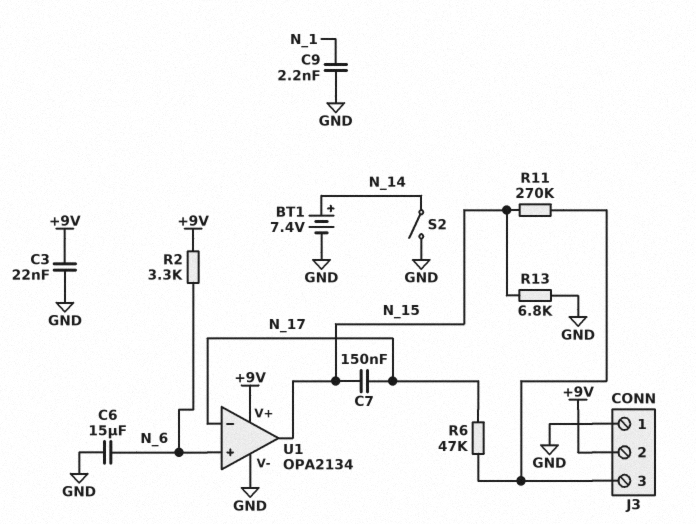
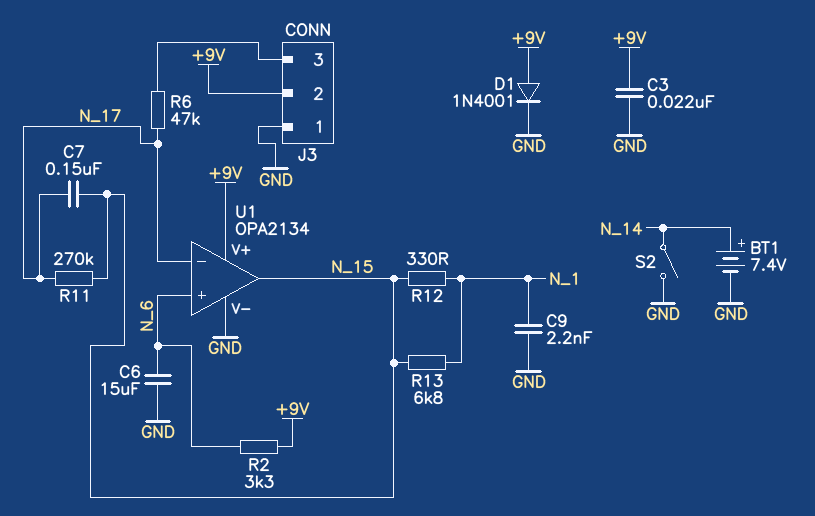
D1: none -> diode 1N4001 (A +9V, K GND)
R11: 270k (J3/3, N_15) -> 270k (N_15, N_17)
R12: none -> 330 (N_1, N_15)
R13: 6.8k (GND, N_15) -> 6.8k (N_1, N_15)

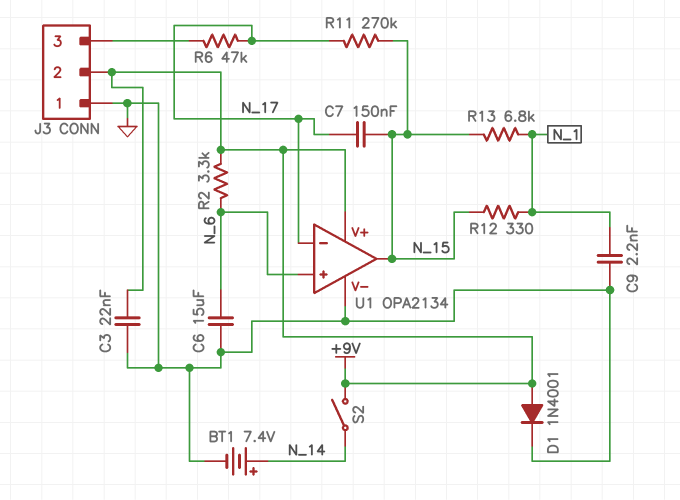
S2: switch (GND, N_14) -> switch (+9V, N_14)

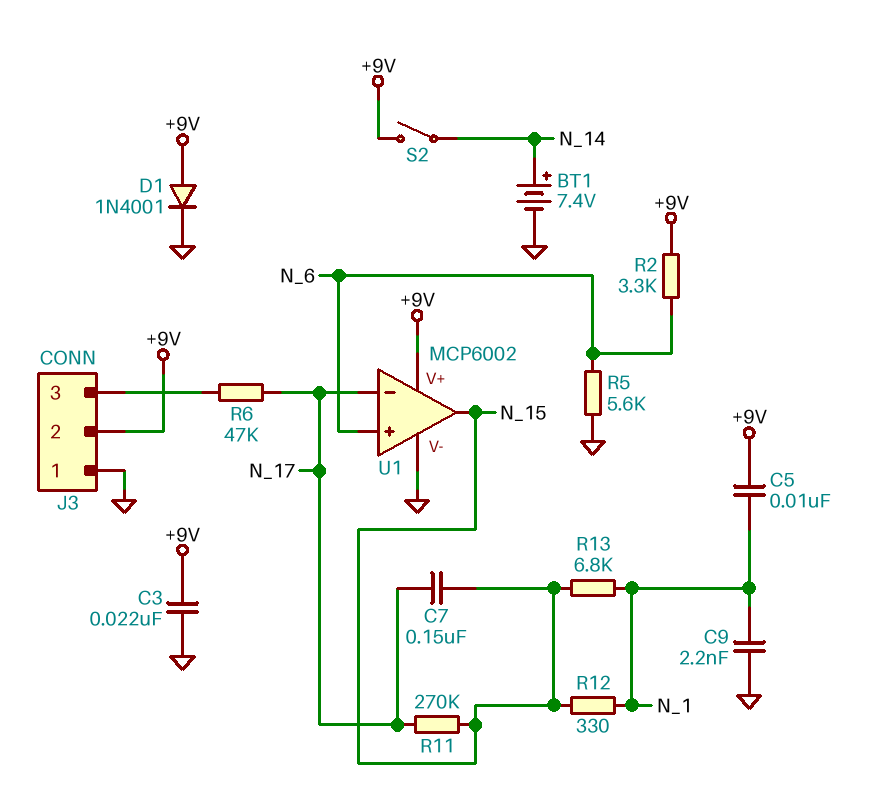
C5: none -> 10nF (+9V, N_1)
C6: 15uF (GND, N_6) -> none
R5: none -> 5.6k (GND, N_6)
U1: OPA2134 -> MCP6002

